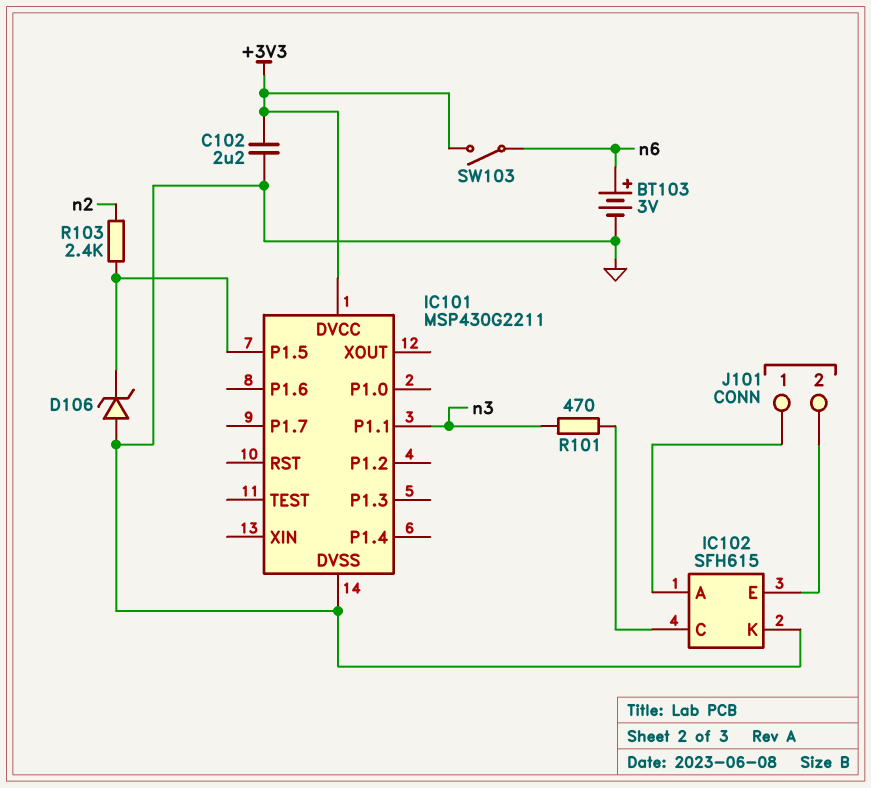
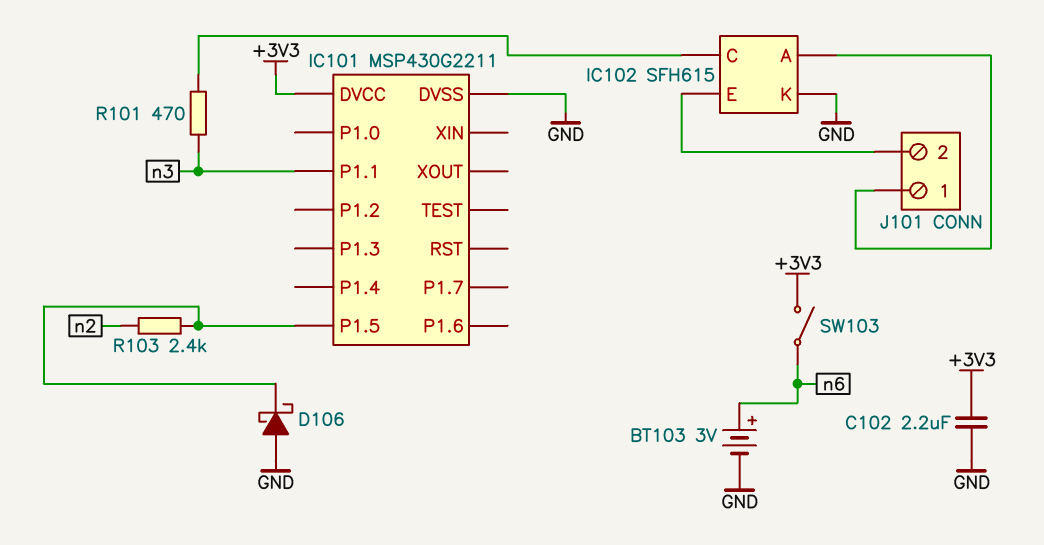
D106: zener (A GND, K IC101/P1.5) -> schottky (A GND, K IC101/P1.5)

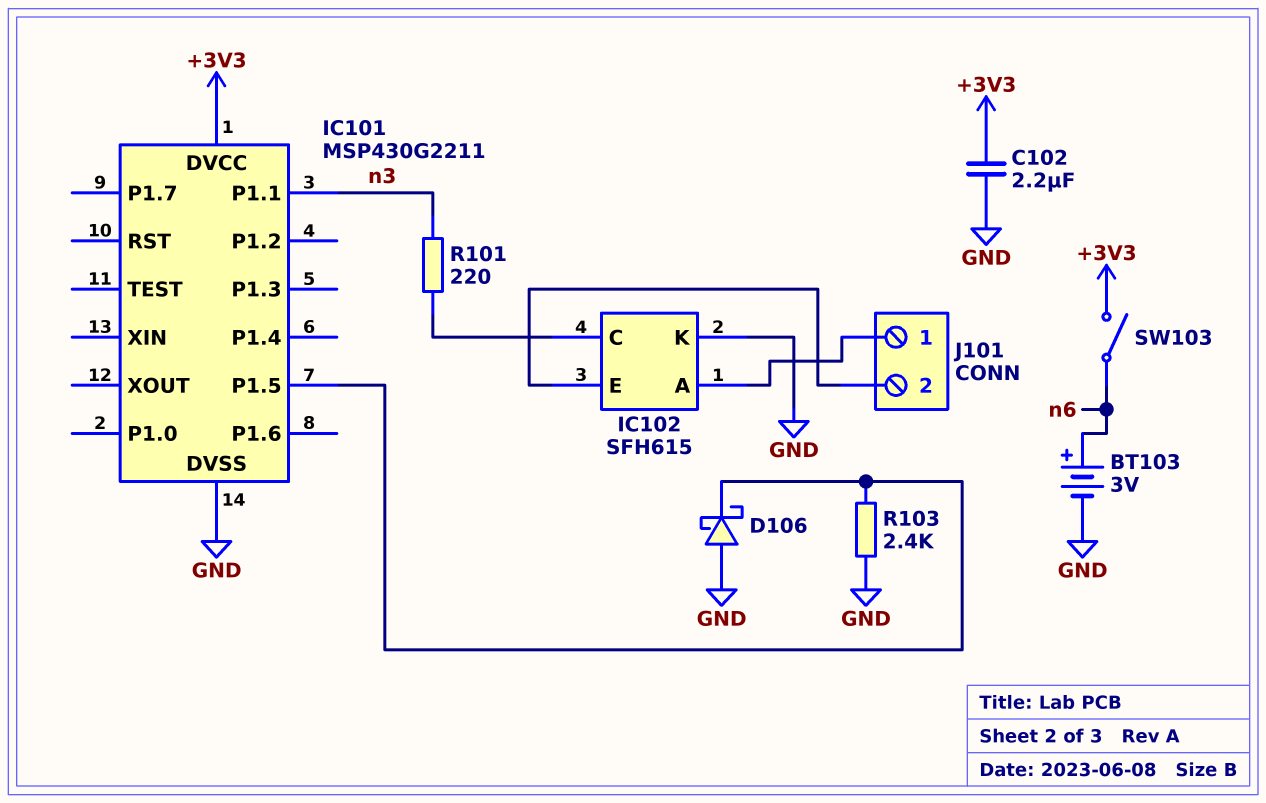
R101: 470 (IC102/C, n3) -> 220 (IC102/C, n3)
R103: 2.4k (IC101/P1.5, n2) -> 2.4k (GND, IC101/P1.5)

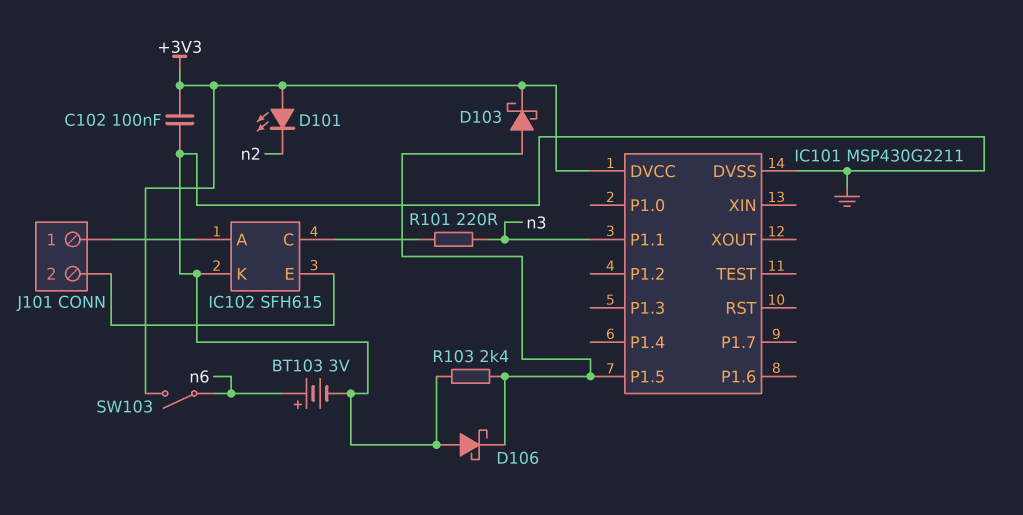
C102: 2.2uF (+3V3, GND) -> 100nF (+3V3, GND)
D101: none -> LED (A +3V3, K n2)
D103: none -> schottky (A IC101/P1.5, K +3V3)

